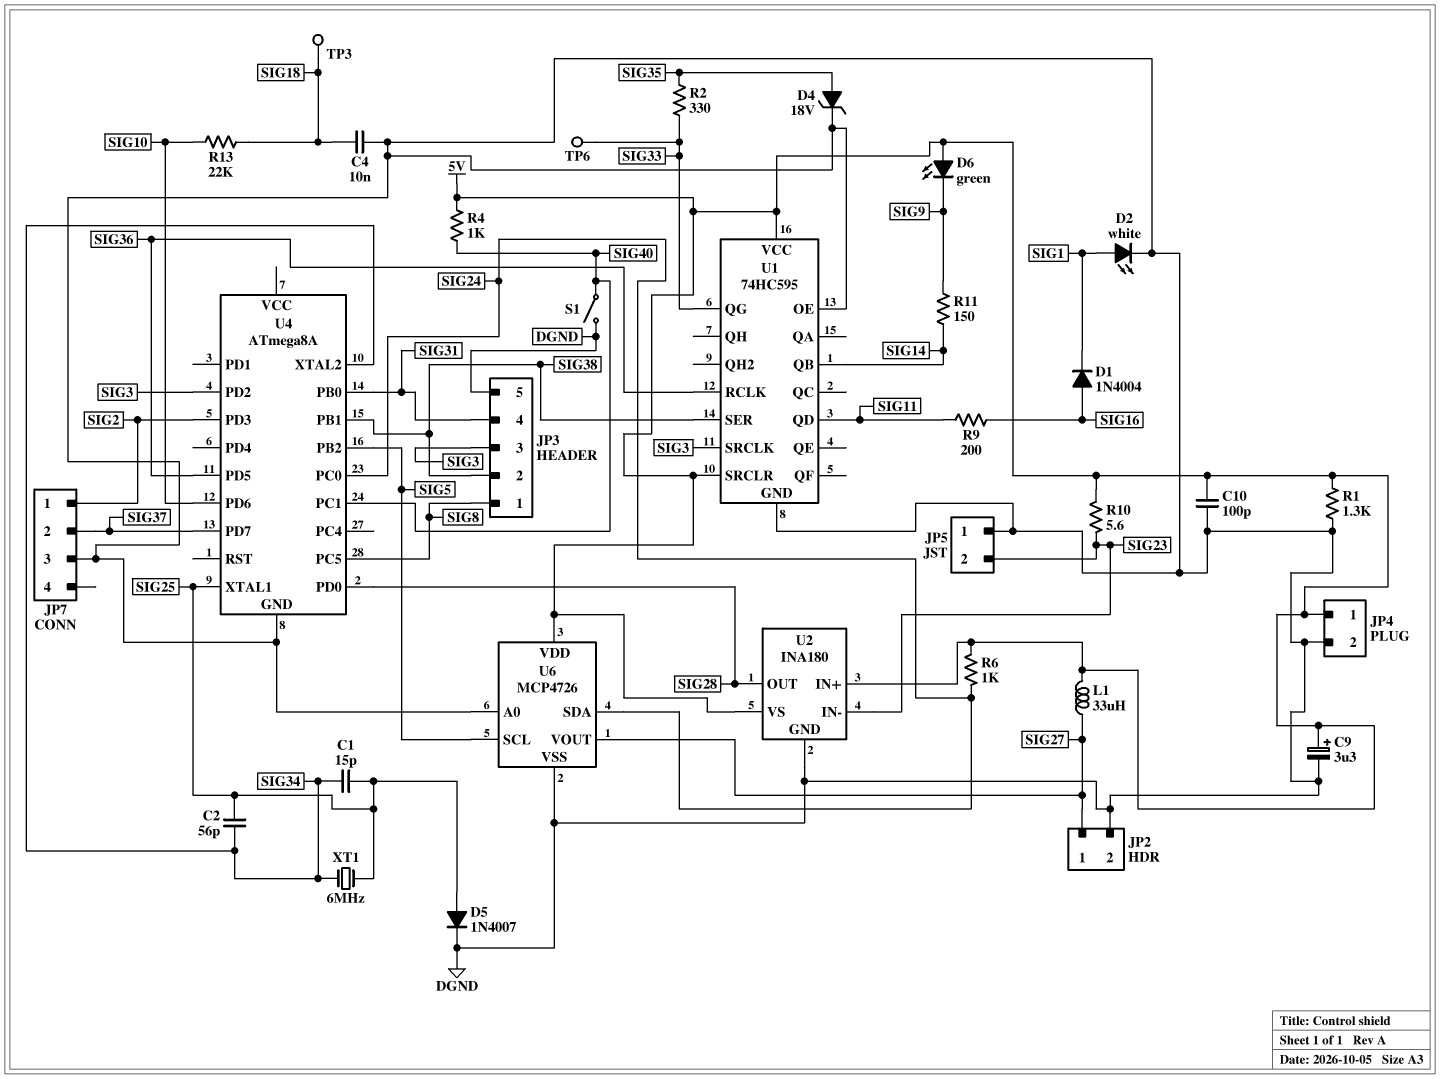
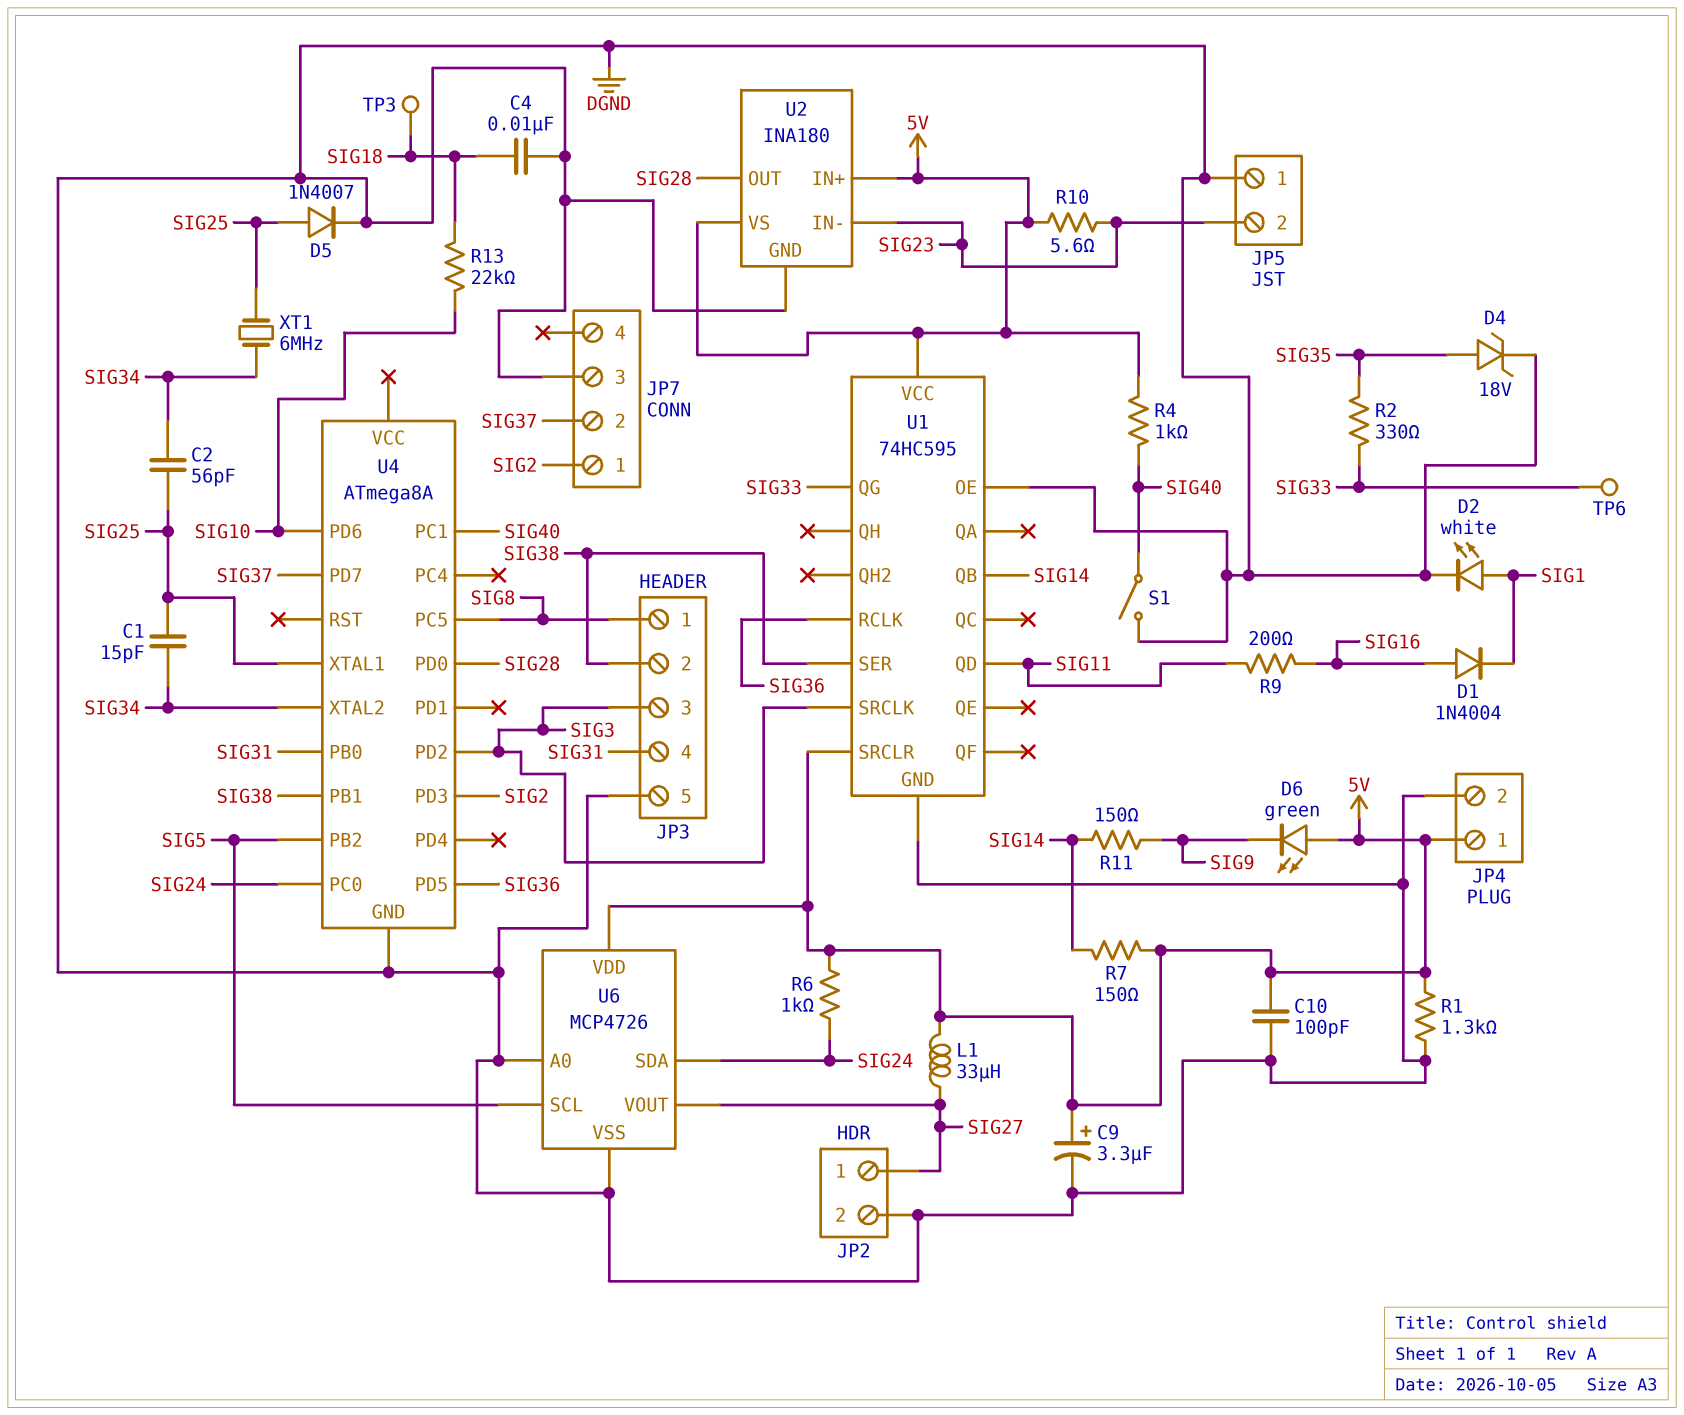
R7: none -> 150 (5V, SIG14)

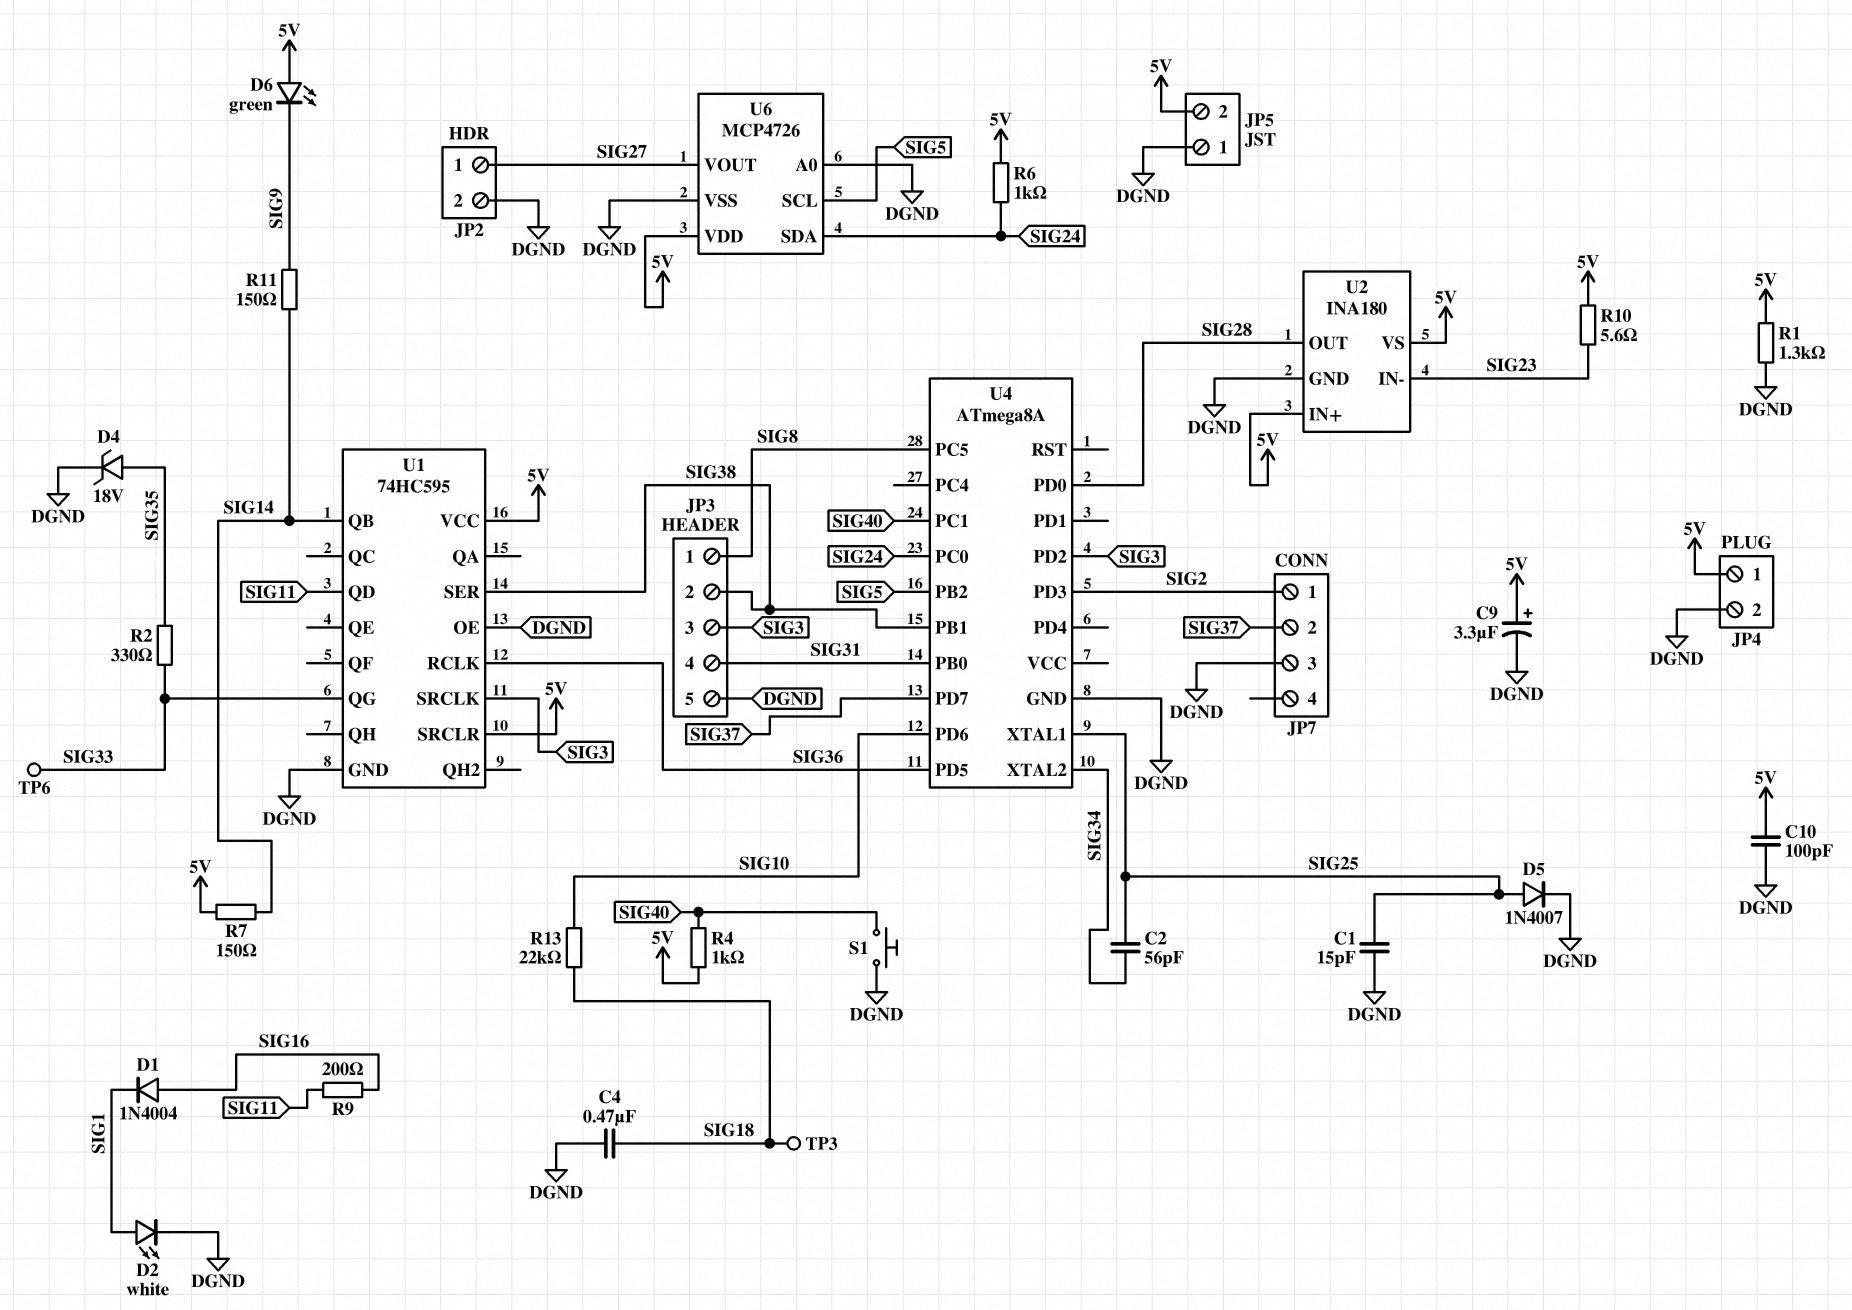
C1: 15pF (SIG25, SIG34) -> 15pF (DGND, SIG25)
C4: 10nF (DGND, SIG18) -> 470nF (DGND, SIG18)
JP5 pin 2: SIG23 -> 5V
L1: 33uH (5V, SIG27) -> none
S1: switch (DGND, SIG40) -> button (DGND, SIG40)
XT1: 6MHz (SIG25, SIG34) -> none

